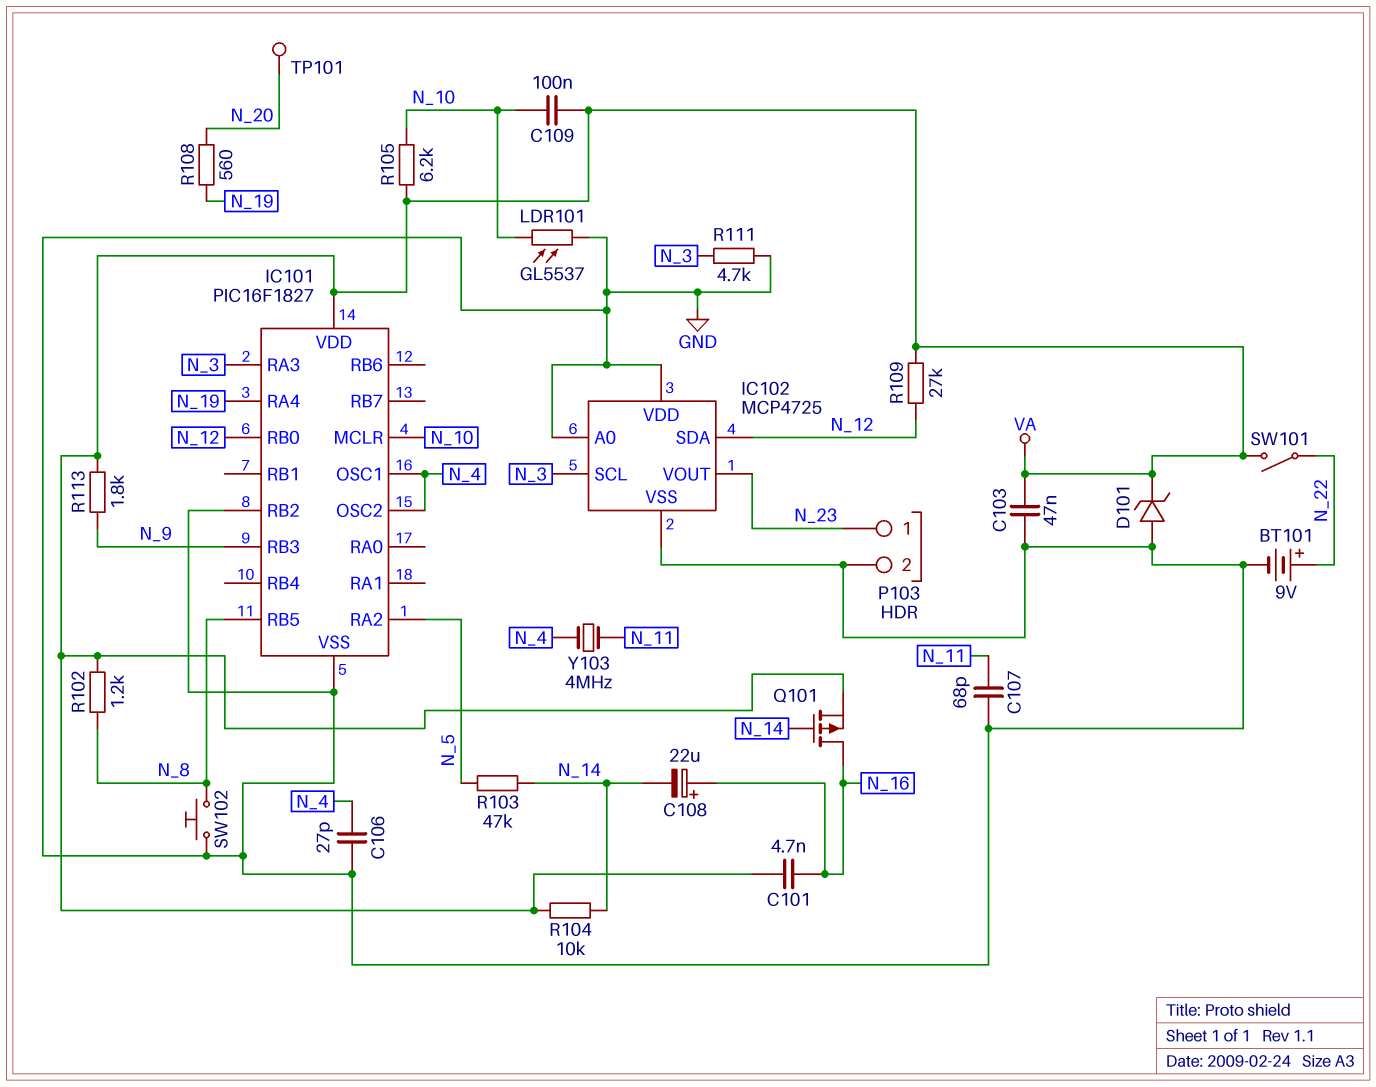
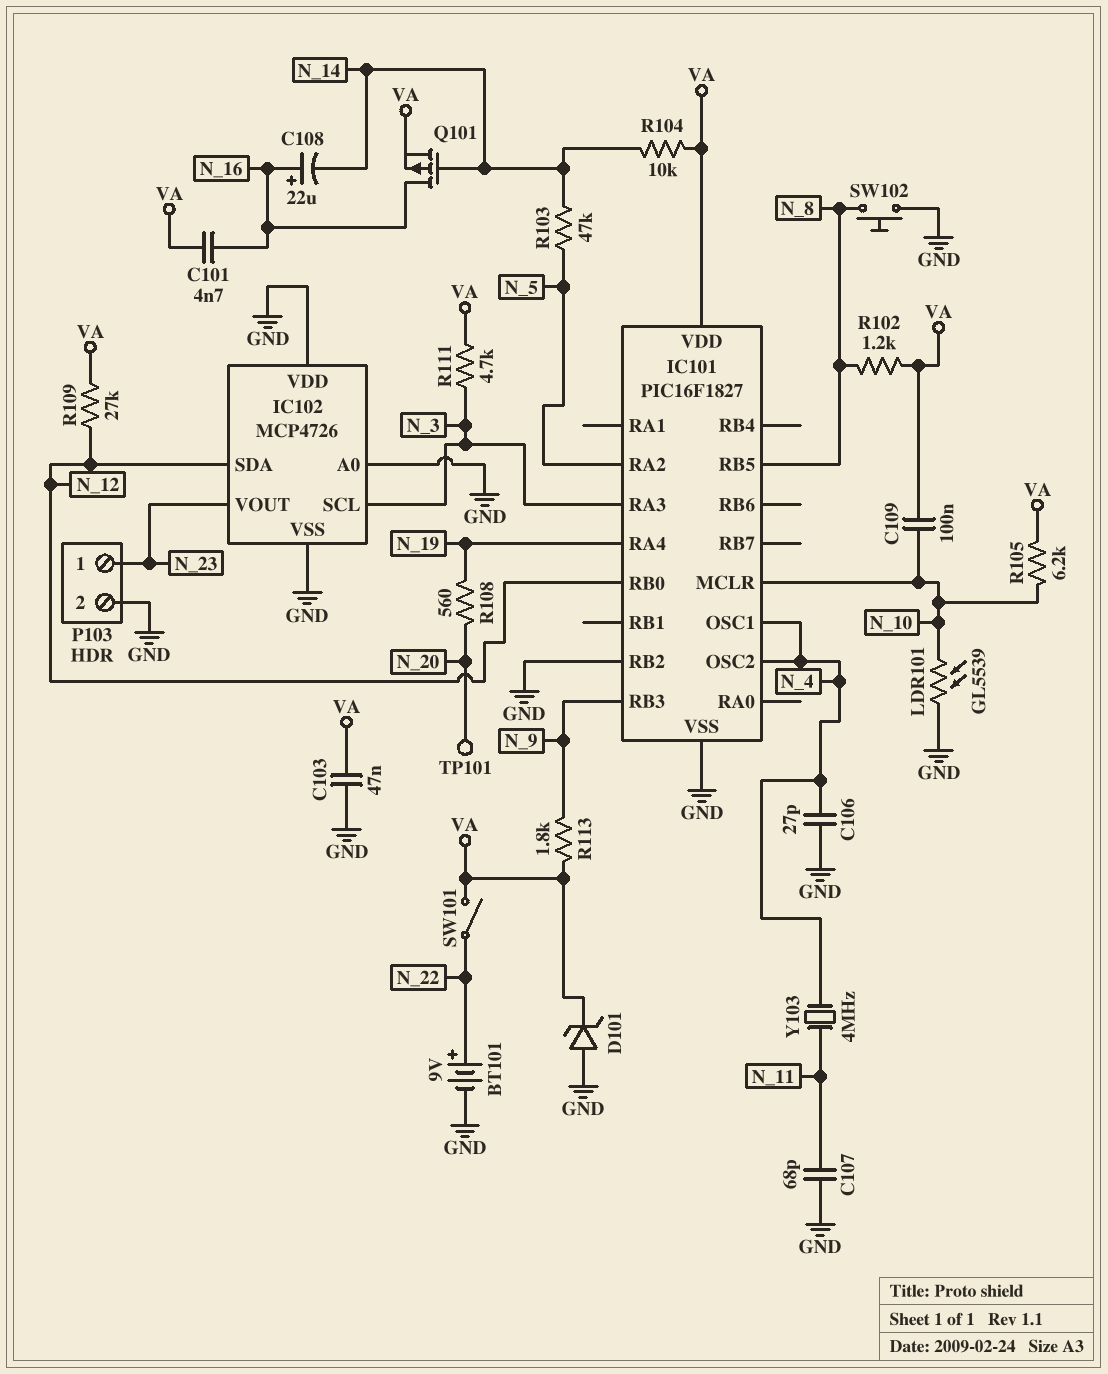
IC102: MCP4725 -> MCP4726
LDR101: GL5537 (GND, N_10) -> GL5539 (GND, N_10)
R111: 4.7k (GND, N_3) -> 4.7k (N_3, VA)

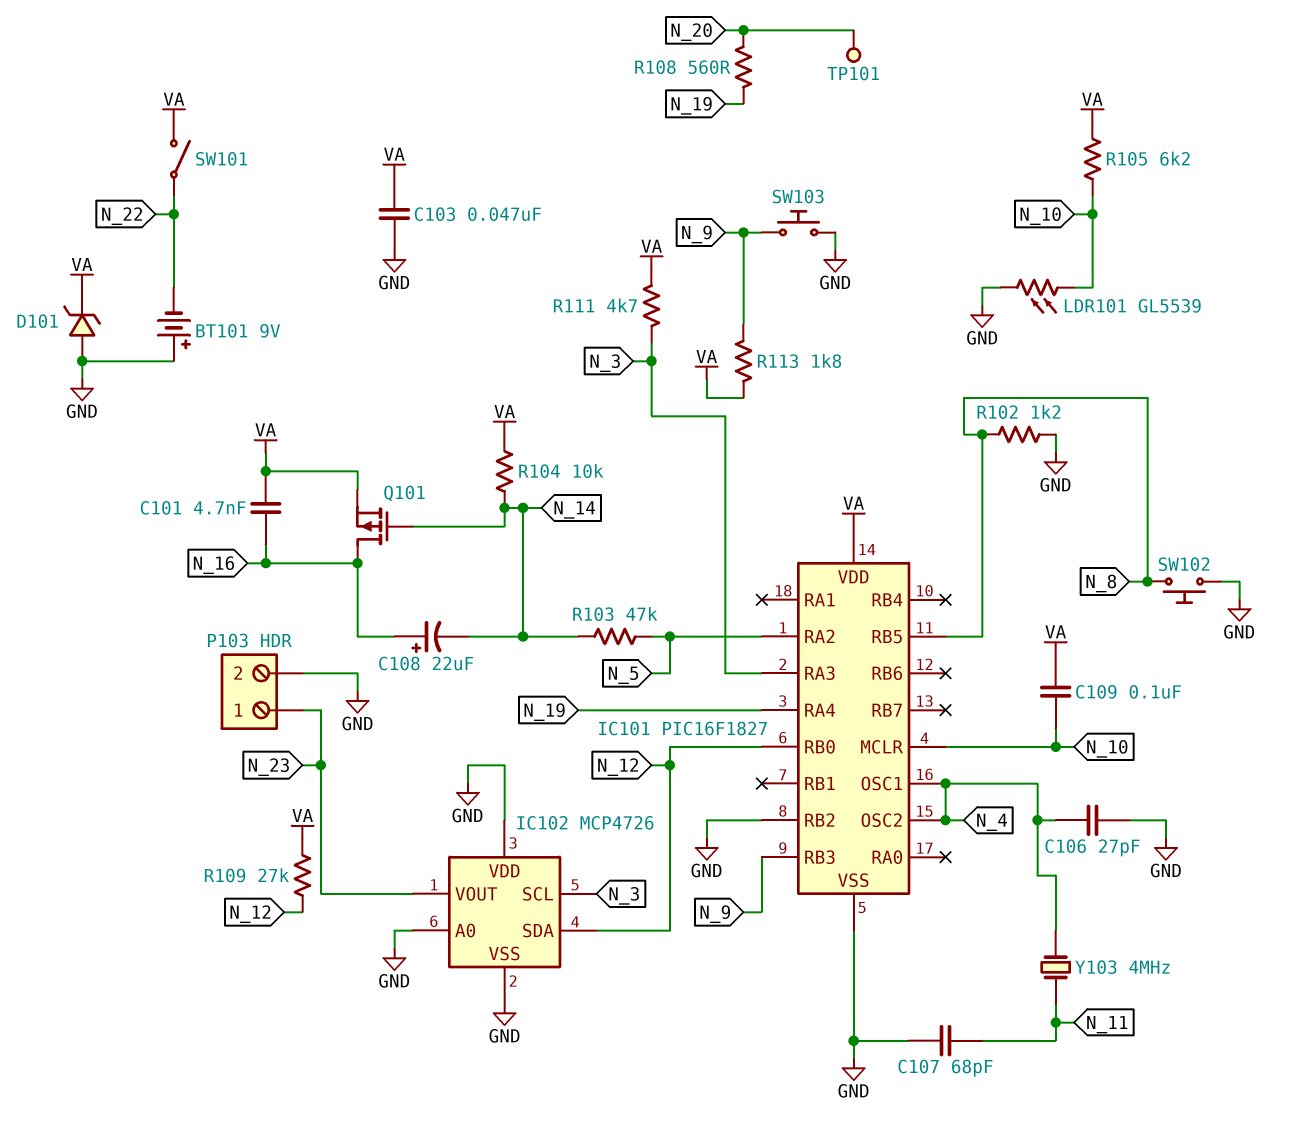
BT101: 9V (plus N_22, minus GND) -> 9V (plus GND, minus N_22)
R102: 1.2k (N_8, VA) -> 1.2k (GND, N_8)
SW103: none -> button (GND, N_9)

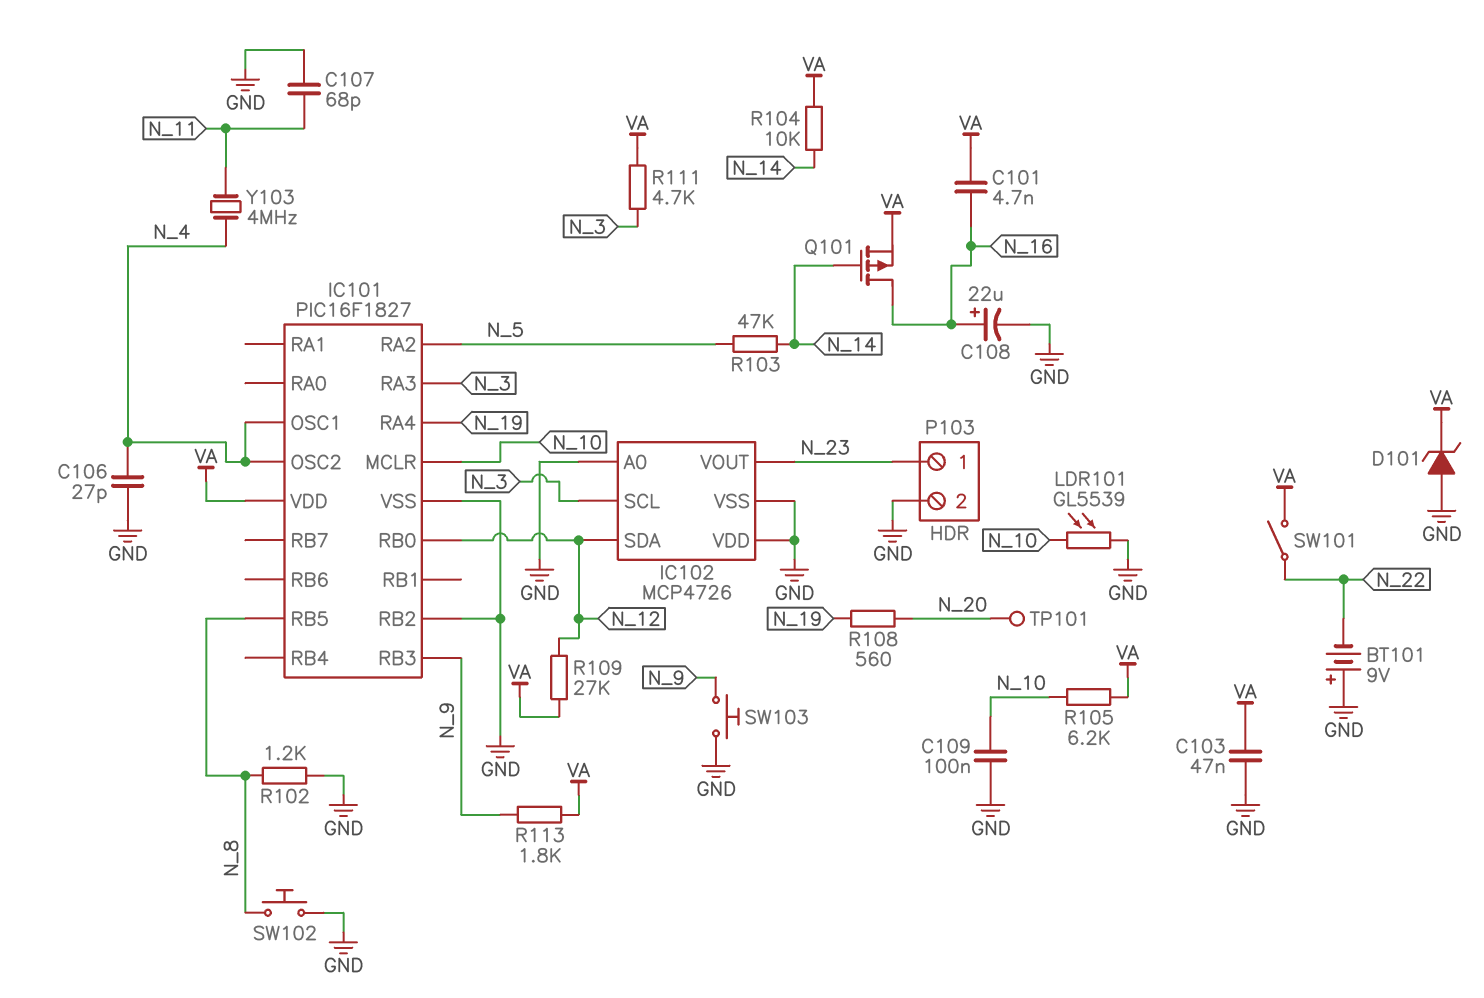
C108: 22uF (plus N_16, minus N_14) -> 22uF (plus N_16, minus GND)
C109: 100nF (N_10, VA) -> 100nF (GND, N_10)

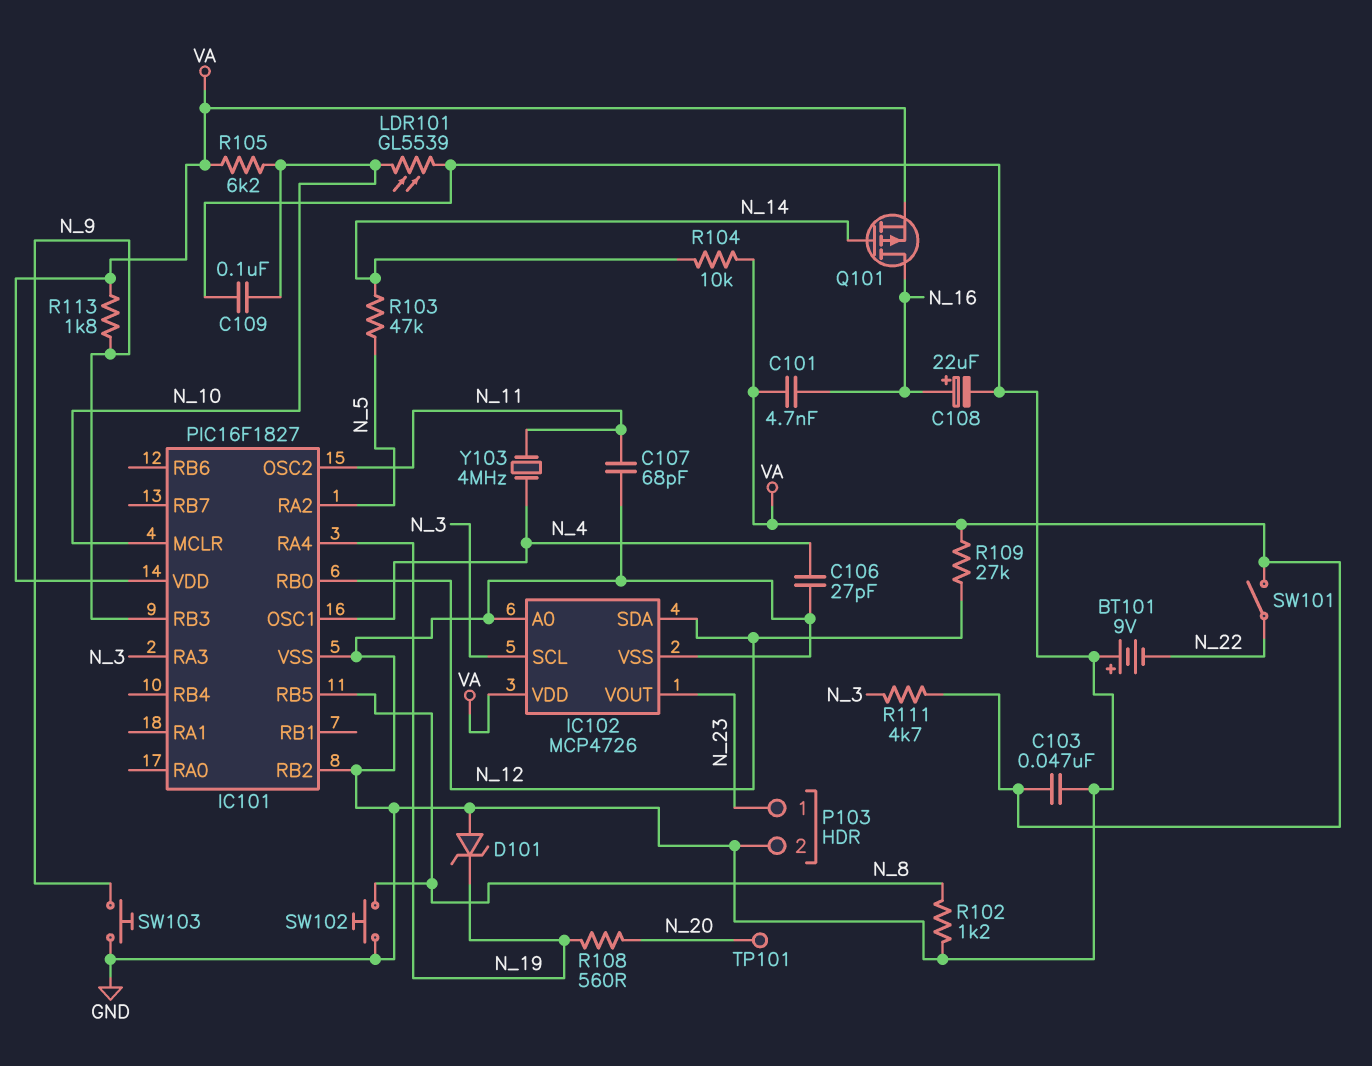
D101: zener (A GND, K VA) -> zener (A GND, K N_19)
IC101 pin OSC2: N_4 -> N_11
IC102 pin VDD: GND -> VA

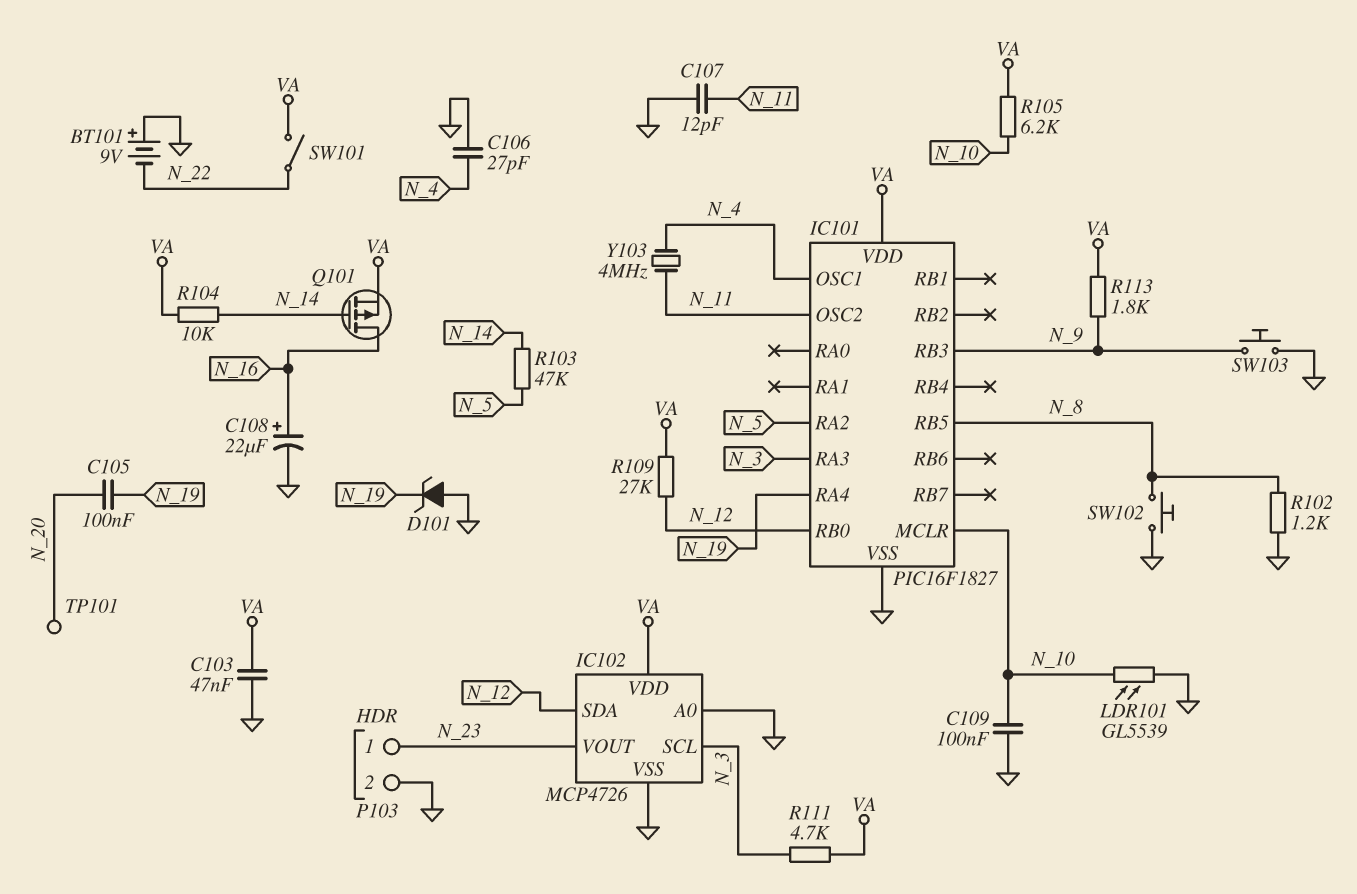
C101: 4.7nF (N_16, VA) -> none
C105: none -> 100nF (N_19, N_20)
C107: 68pF (GND, N_11) -> 12pF (GND, N_11)
IC101 pin RB2: GND -> none
R108: 560 (N_19, N_20) -> none

